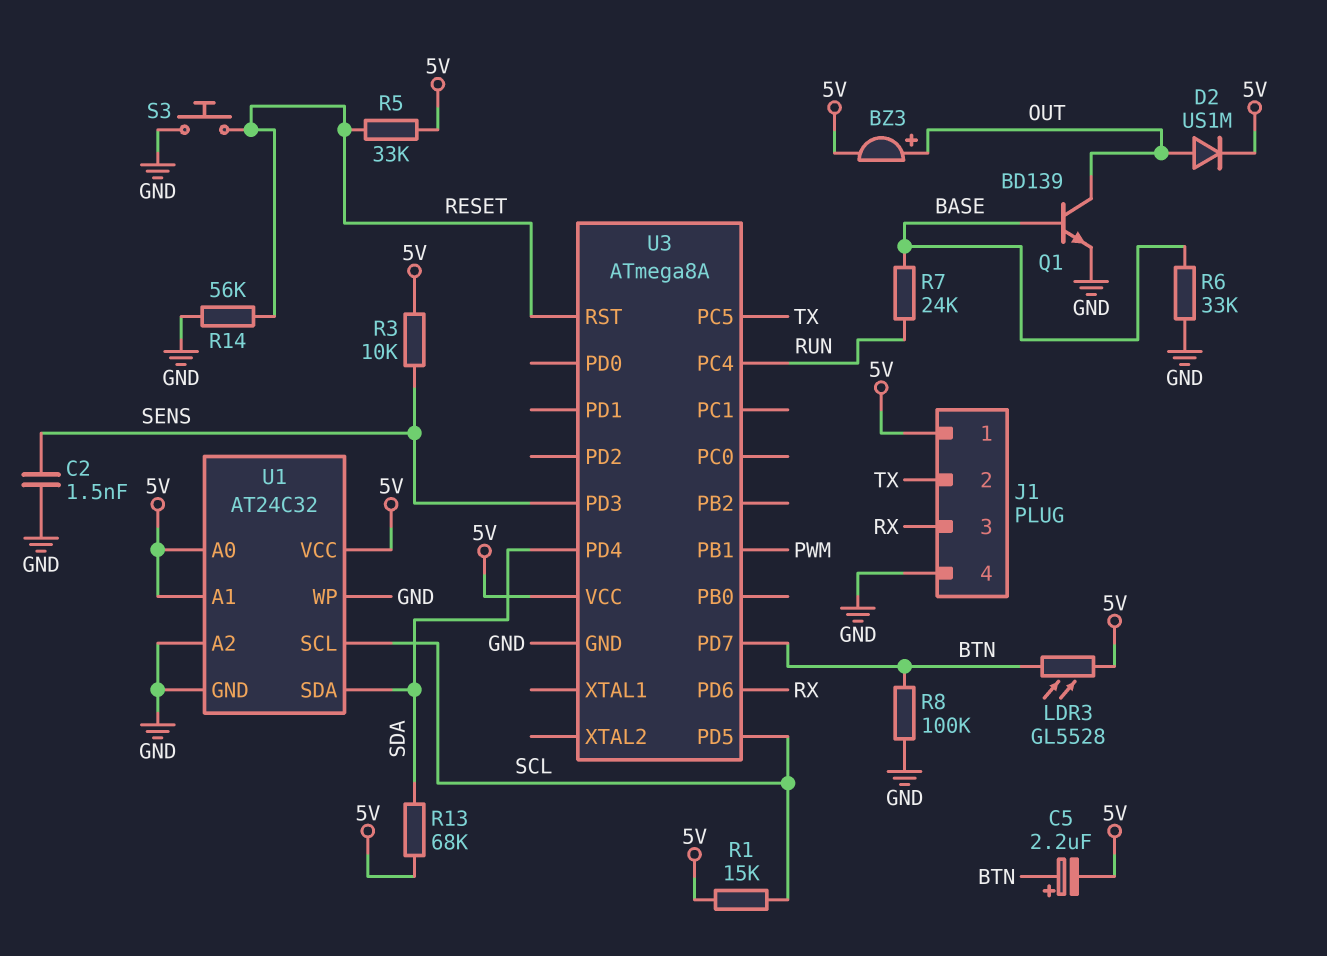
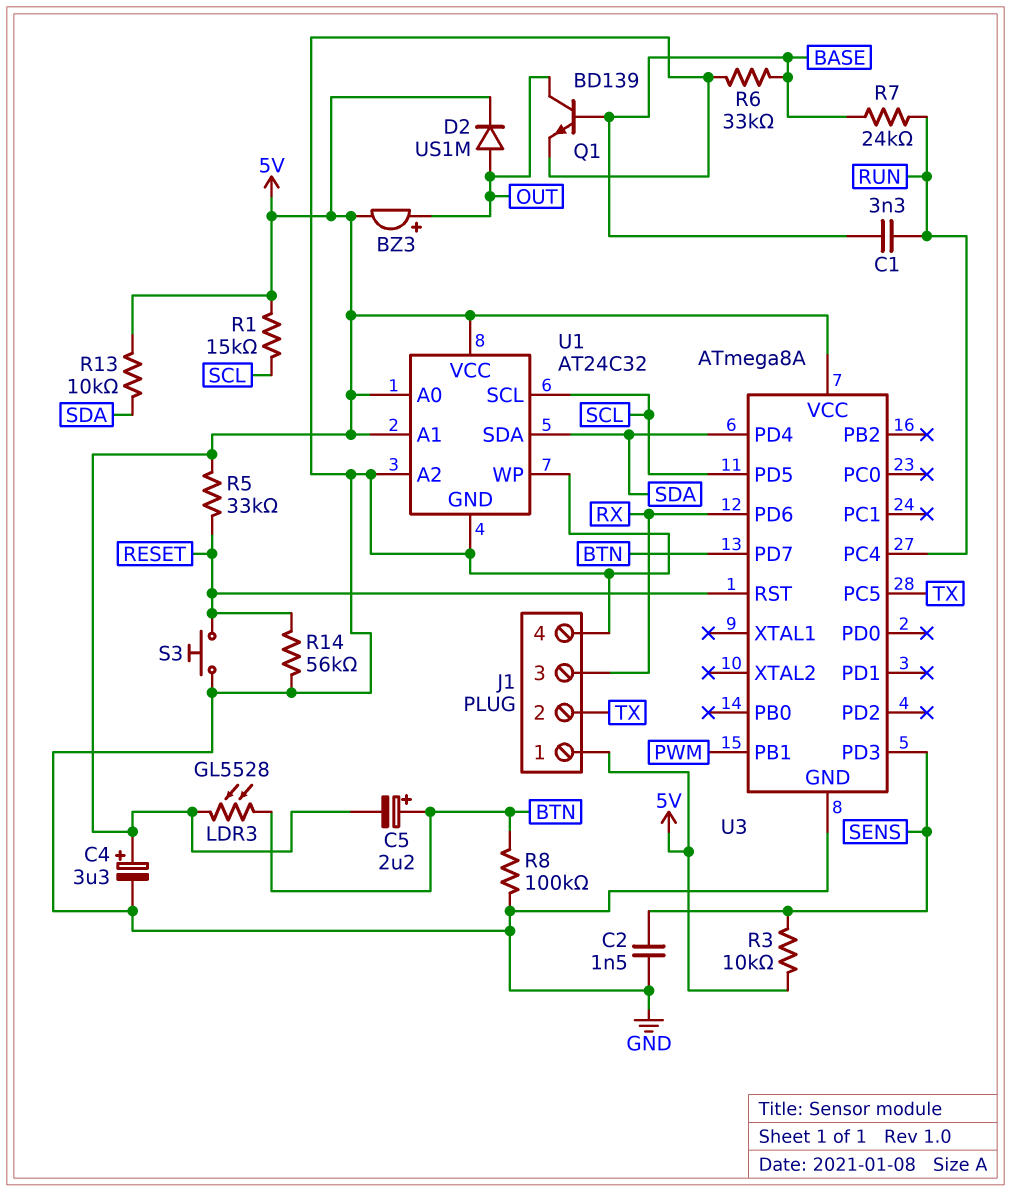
C1: none -> 3.3nF (BASE, RUN)
C4: none -> 3.3uF (plus 5V, minus GND)
R13: 68k (5V, SDA) -> 10k (5V, SDA)

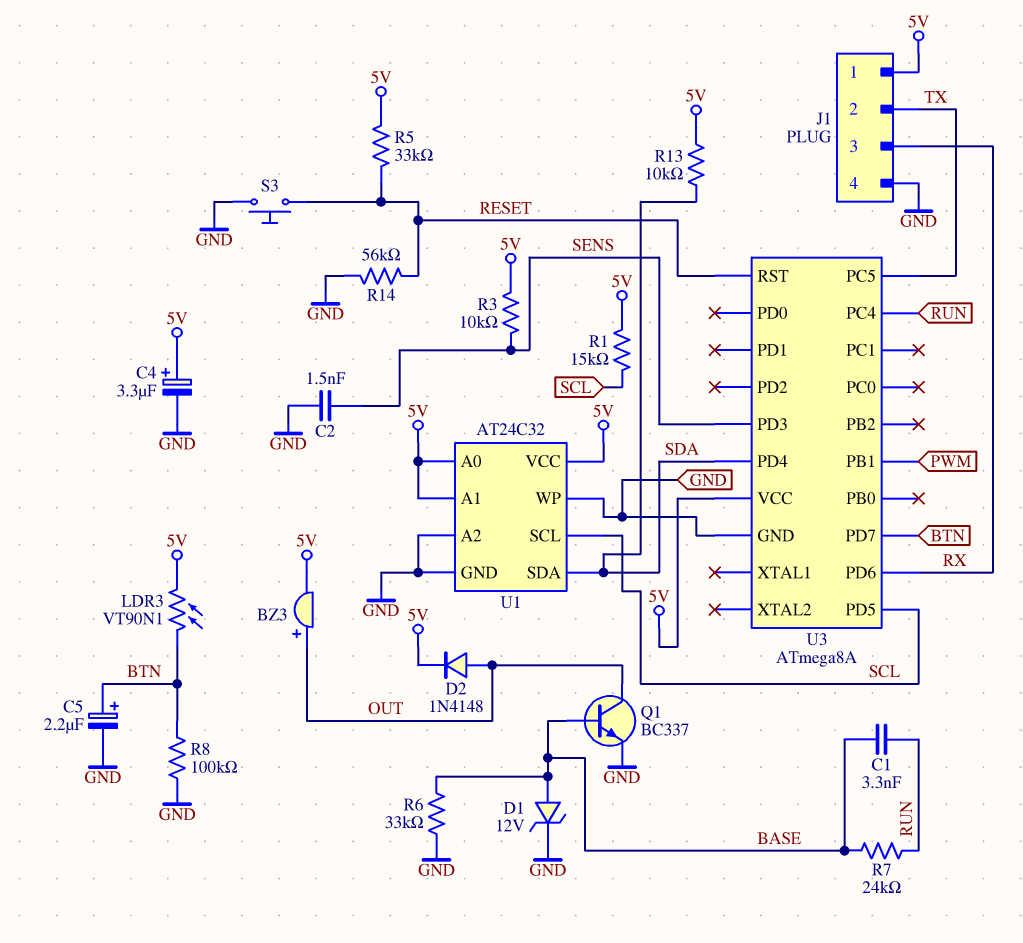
C5: 2.2uF (plus BTN, minus 5V) -> 2.2uF (plus BTN, minus GND)
D1: none -> zener 12V (A BASE, K GND)
D2: diode US1M (A OUT, K 5V) -> diode 1N4148 (A OUT, K 5V)
LDR3: GL5528 (5V, BTN) -> VT90N1 (5V, BTN)
Q1: NPN BD139 (B BASE, C OUT, E GND) -> NPN BC337 (B BASE, C OUT, E GND)

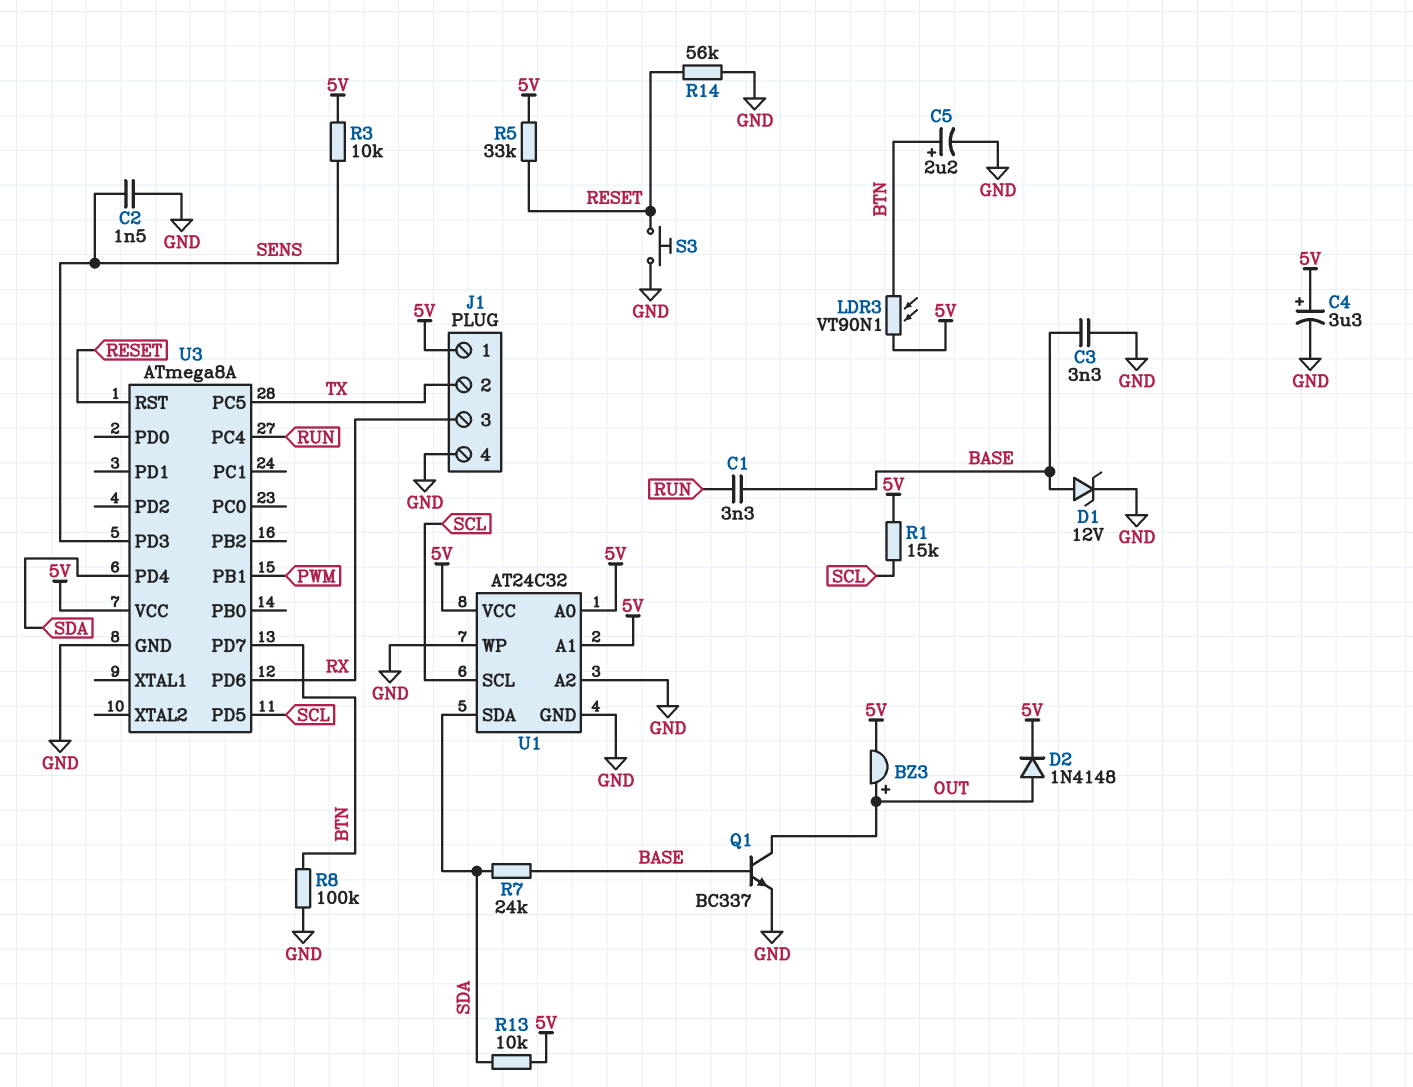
C3: none -> 3.3nF (BASE, GND)
R6: 33k (BASE, GND) -> none
R7: 24k (BASE, RUN) -> 24k (BASE, SDA)

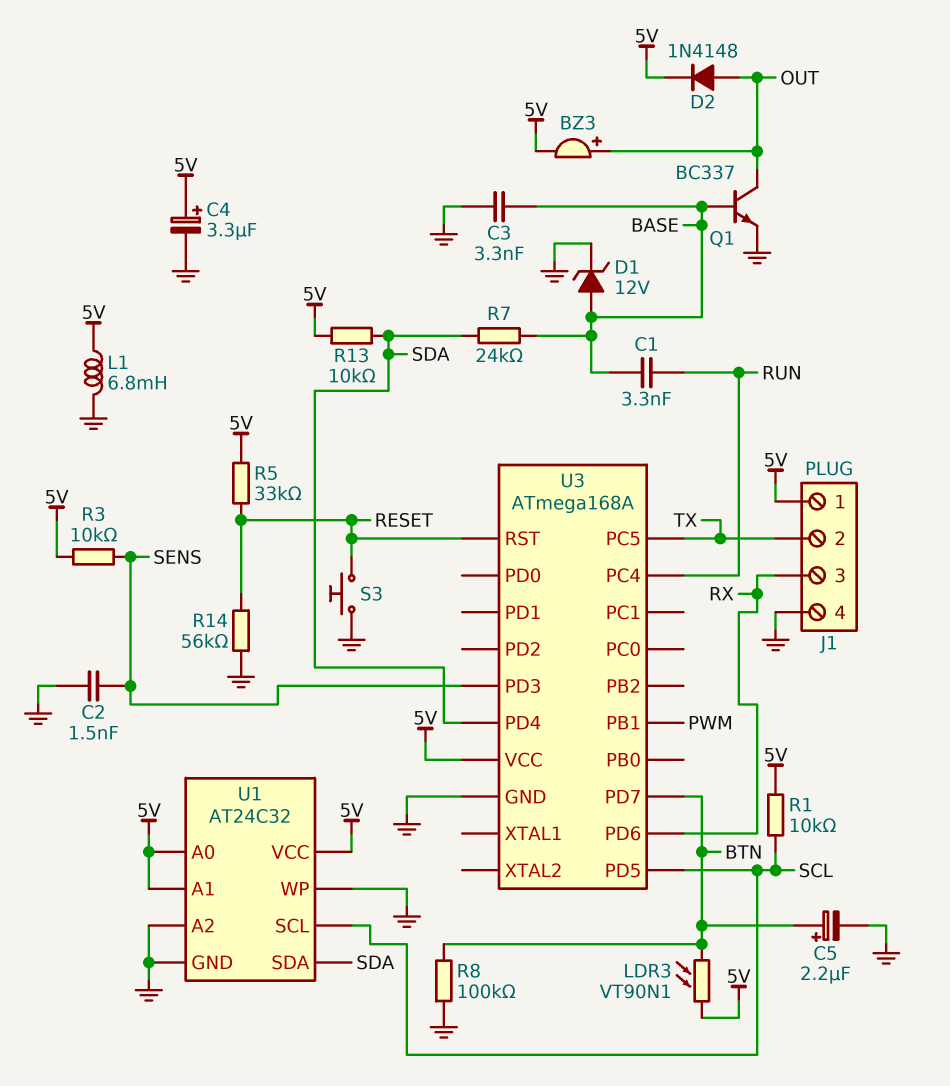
L1: none -> 6.8mH (5V, GND)
R1: 15k (5V, SCL) -> 10k (5V, SCL)
U3: ATmega8A -> ATmega168A

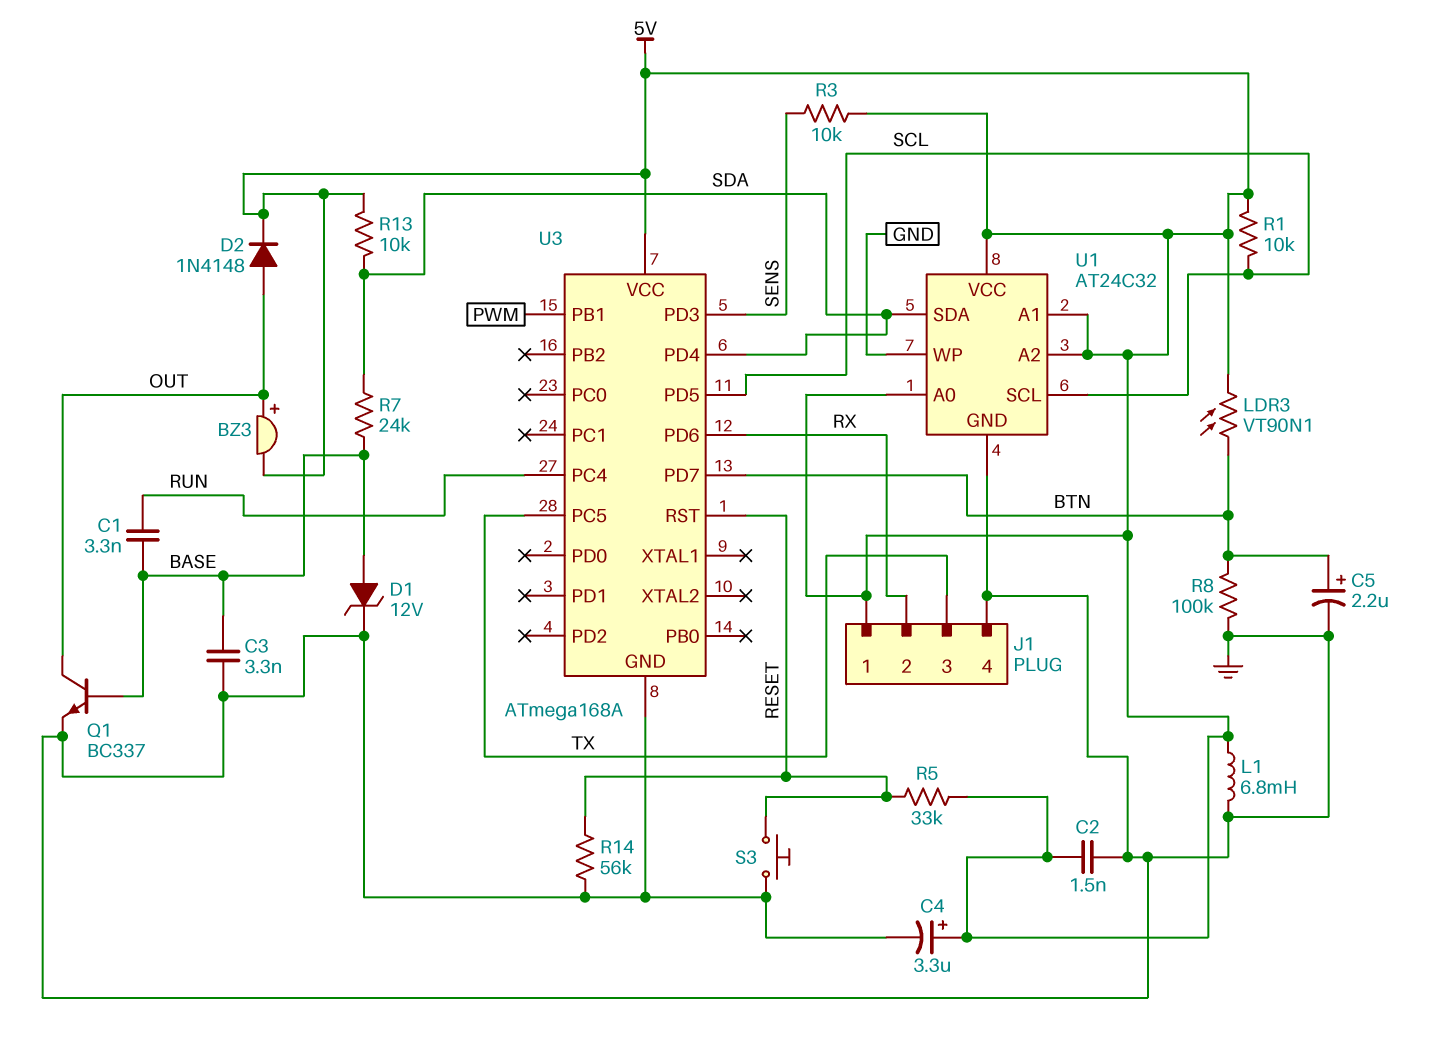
C2: 1.5nF (GND, SENS) -> 1.5nF (5V, GND)
J1 pin 2: TX -> RX
J1 pin 3: RX -> TX
U1 pin A2: GND -> 5V

